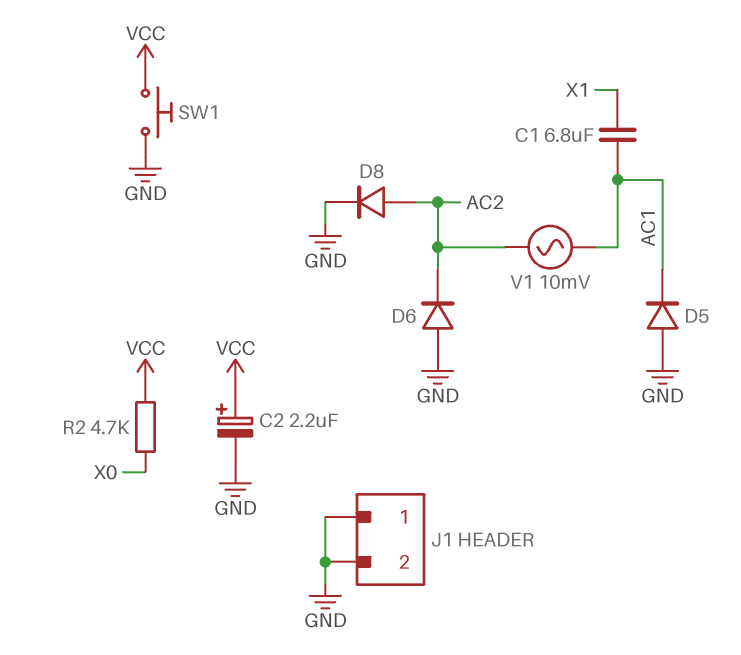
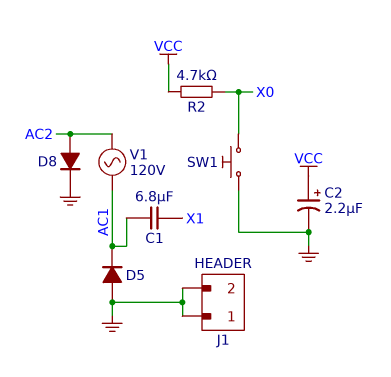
D6: diode (A GND, K AC2) -> none
SW1: button (GND, VCC) -> button (GND, X0)
V1: AC 10mV (AC1, AC2) -> AC 120V (AC1, AC2)

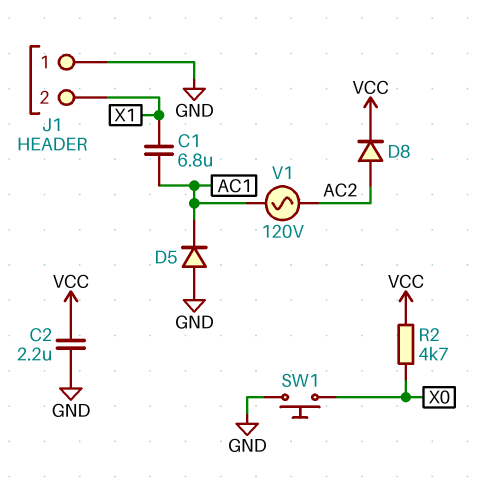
C2: 2.2uF (plus VCC, minus GND) -> 2.2uF (GND, VCC)
D8: diode (A AC2, K GND) -> diode (A AC2, K VCC)
J1 pin 2: GND -> X1

